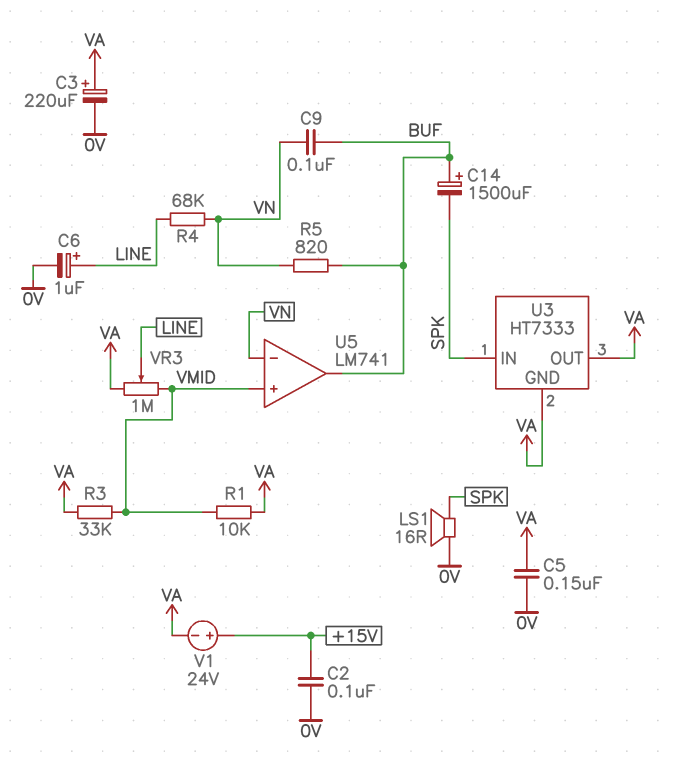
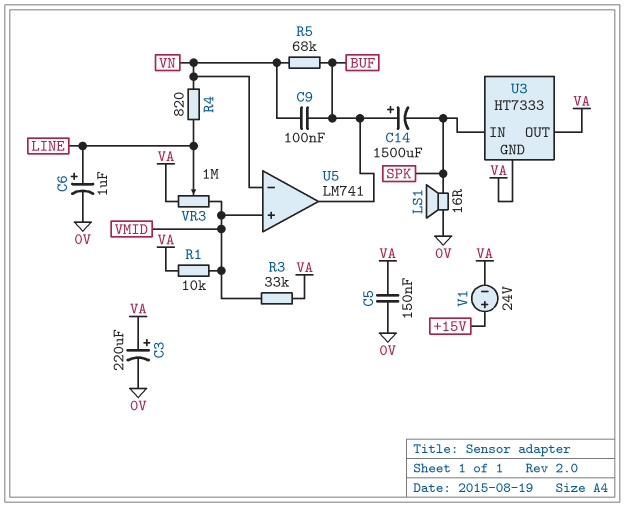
C2: 100nF (+15V, 0V) -> none
R4: 68k (LINE, VN) -> 820 (LINE, VN)
R5: 820 (BUF, VN) -> 68k (BUF, VN)

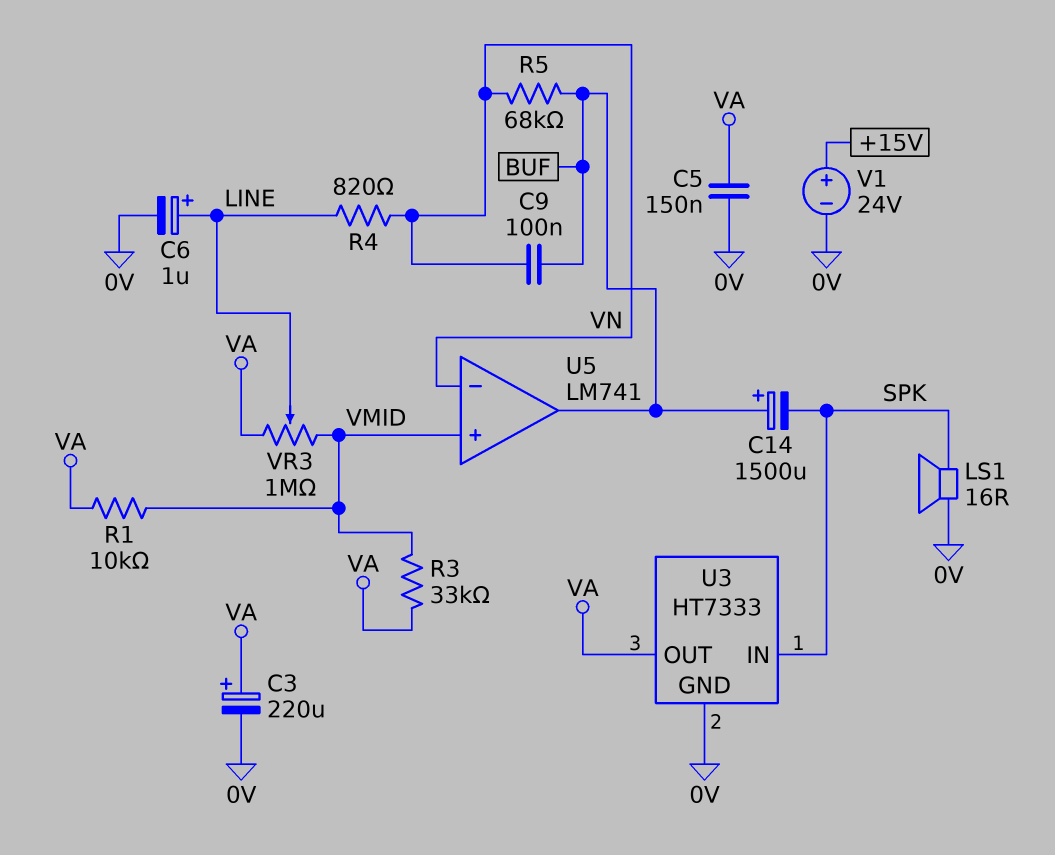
U3 pin GND: VA -> 0V
V1: 24V (plus +15V, minus VA) -> 24V (plus +15V, minus 0V)

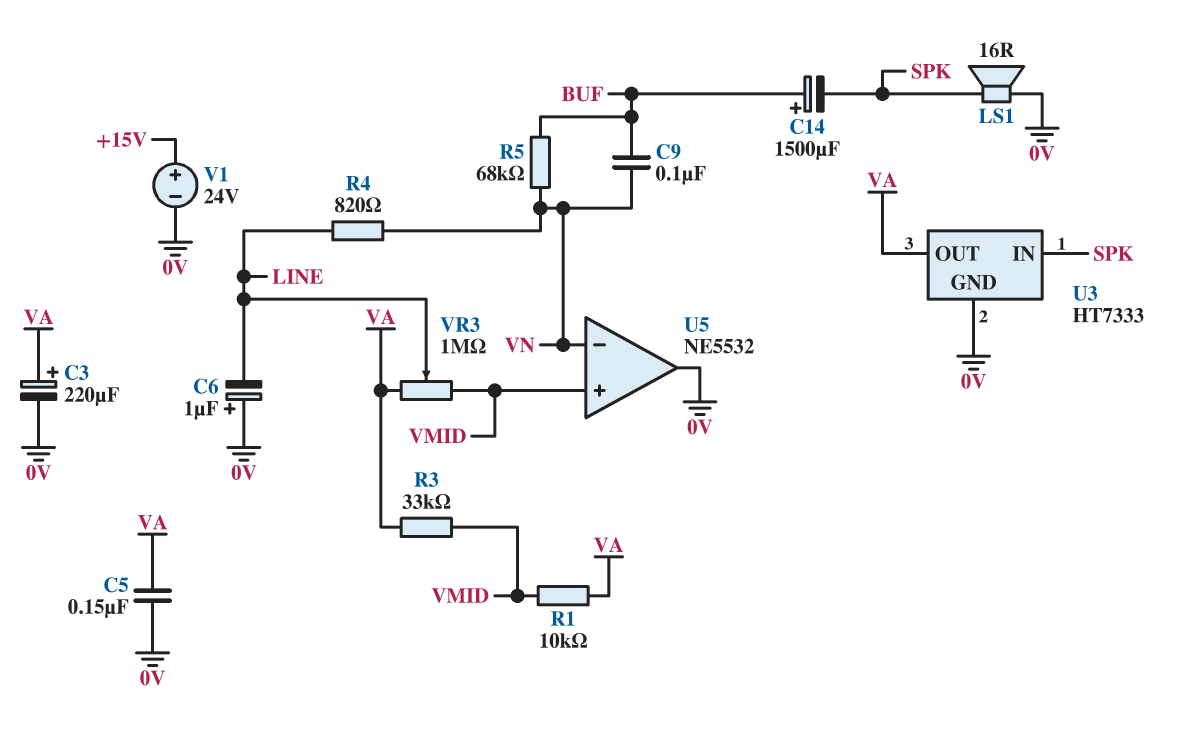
C6: 1uF (plus LINE, minus 0V) -> 1uF (plus 0V, minus LINE)
U5: LM741 -> NE5532
U5 pin out: BUF -> 0V

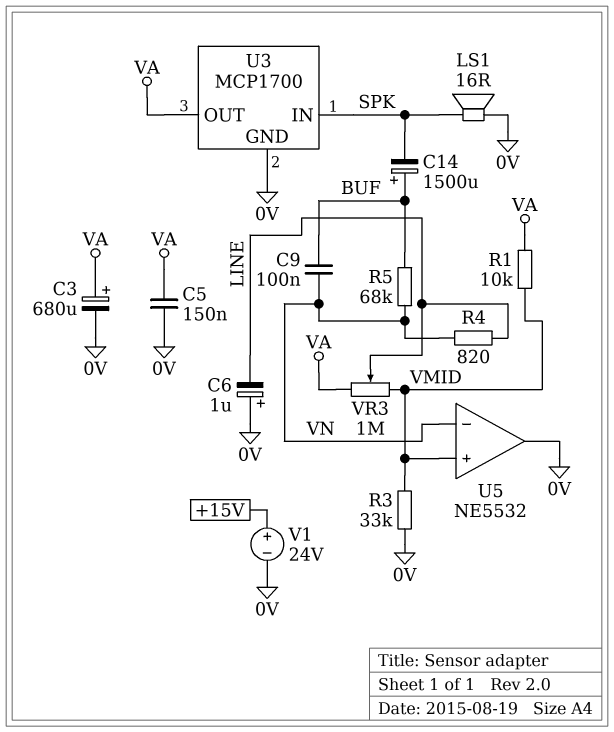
C3: 220uF (plus VA, minus 0V) -> 680uF (plus VA, minus 0V)
R3: 33k (VA, VMID) -> 33k (0V, VMID)
U3: HT7333 -> MCP1700

